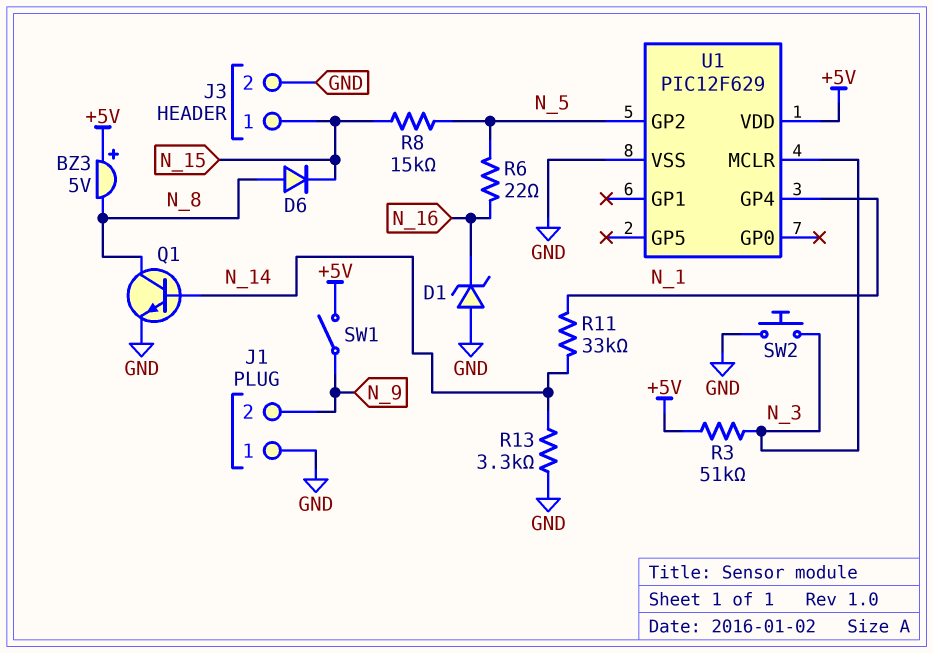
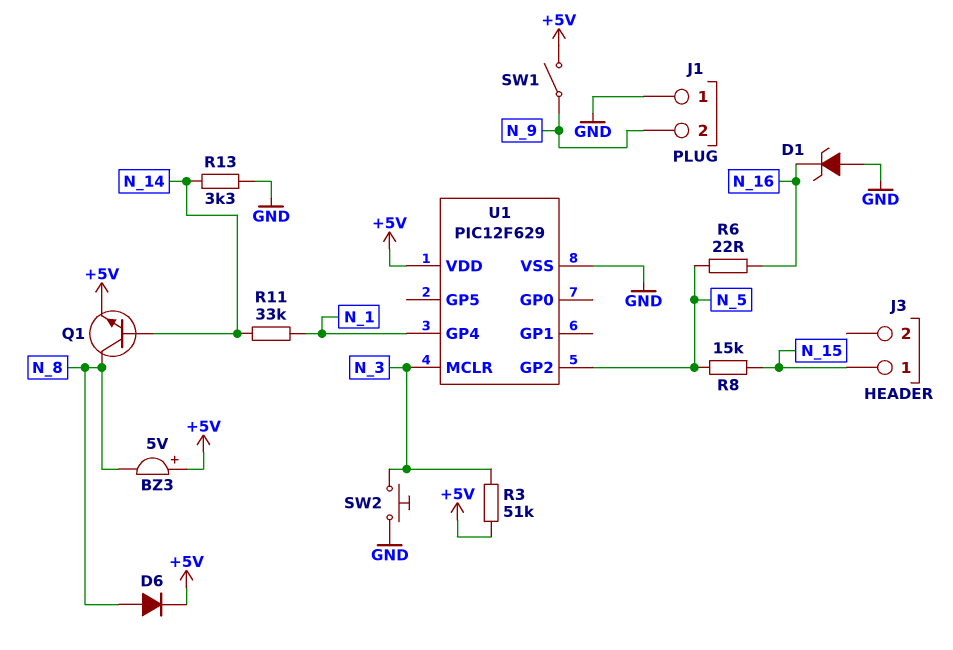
D6: diode (A N_8, K N_15) -> diode (A N_8, K +5V)
J3 pin 2: GND -> none
Q1: NPN (B N_14, C N_8, E GND) -> NPN (B N_14, C N_8, E +5V)

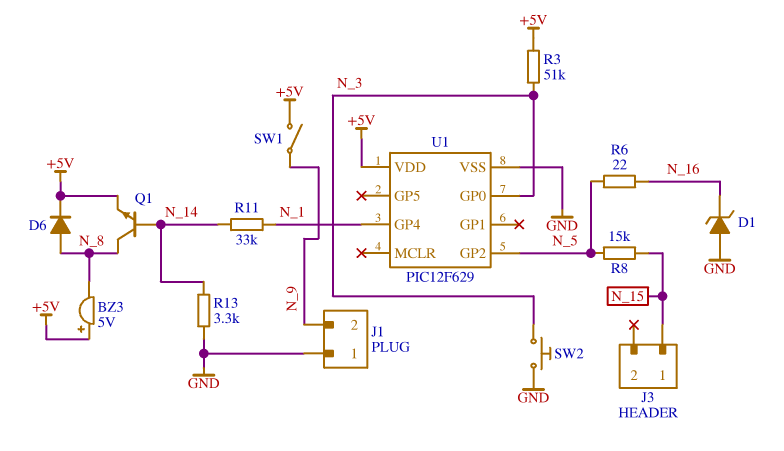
U1 pin GP0: none -> N_3
U1 pin MCLR: N_3 -> none

